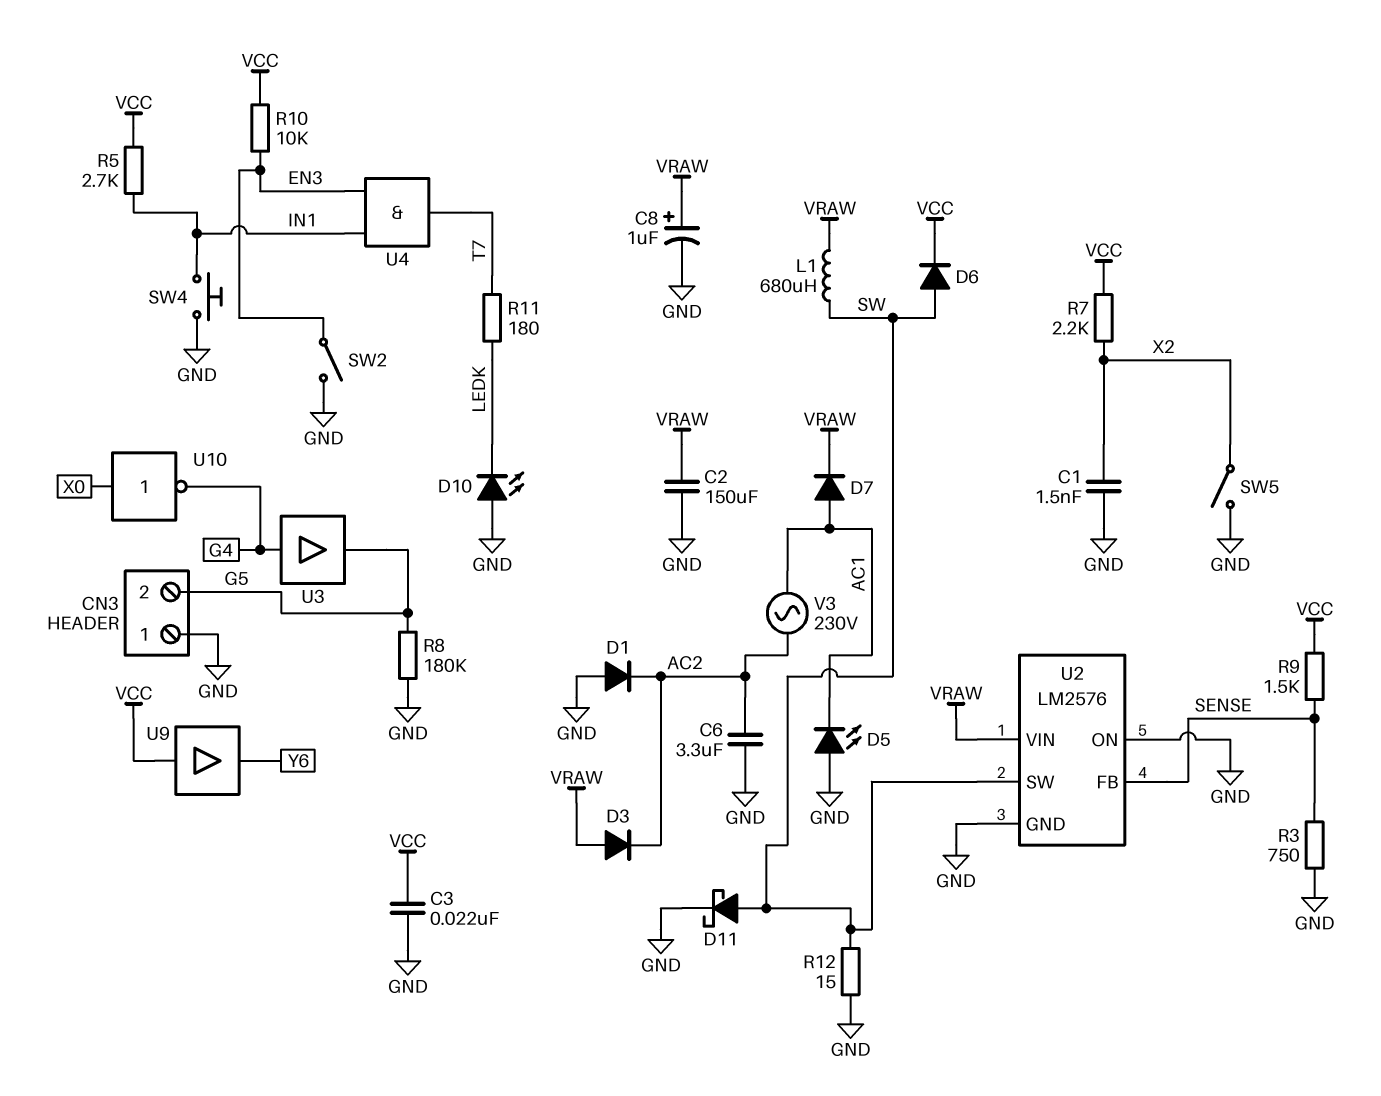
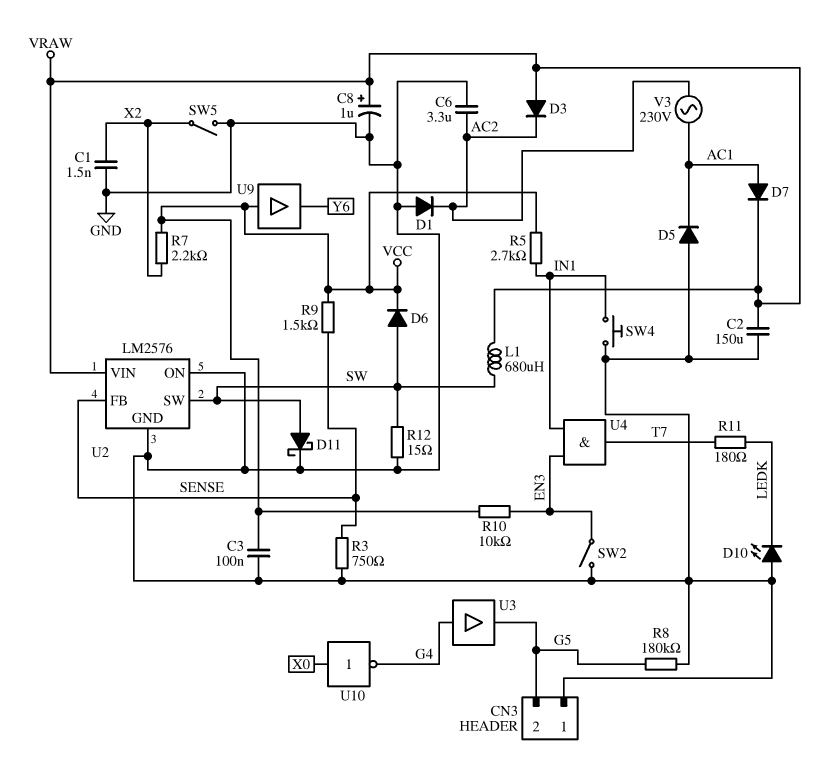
C3: 22nF (GND, VCC) -> 100nF (GND, VCC)
D5: LED (A GND, K AC1) -> diode (A GND, K AC1)

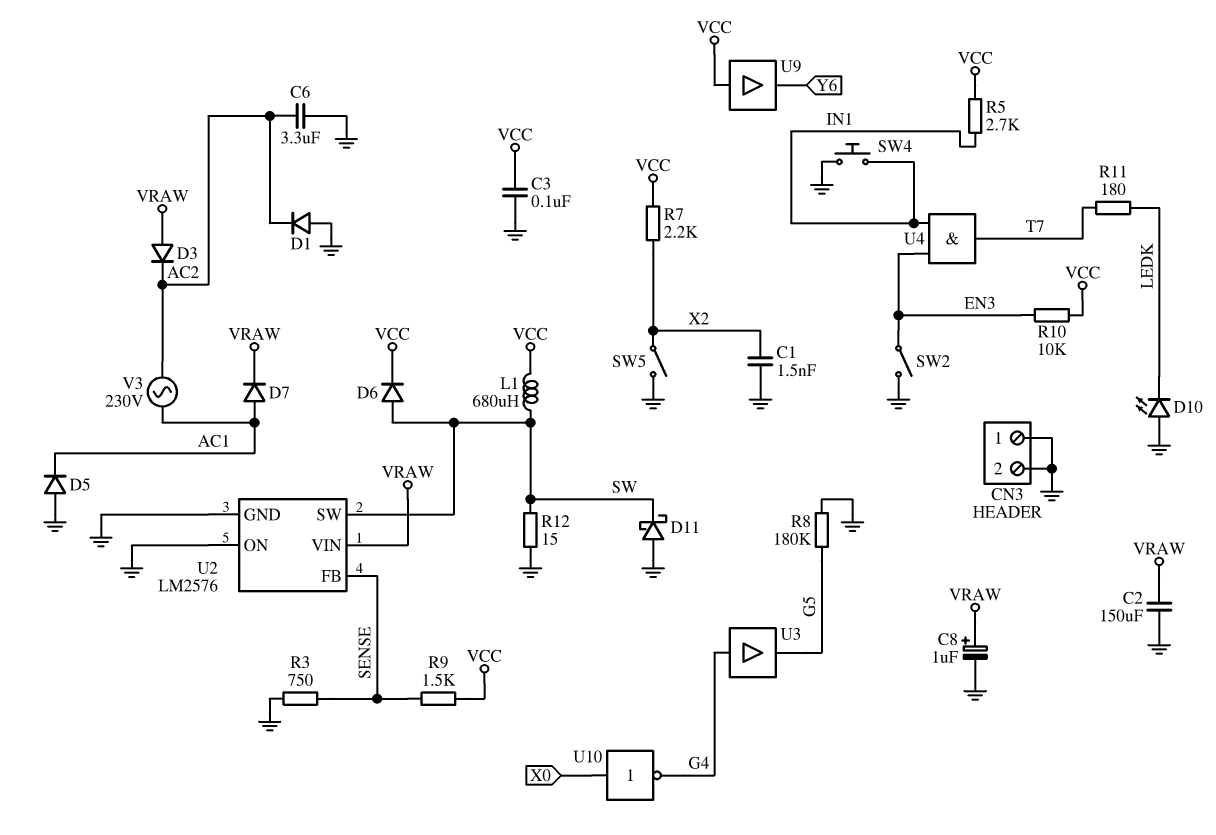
CN3 pin 2: G5 -> GND
D11: schottky (A SW, K GND) -> schottky (A GND, K SW)
L1: 680uH (SW, VRAW) -> 680uH (SW, VCC)

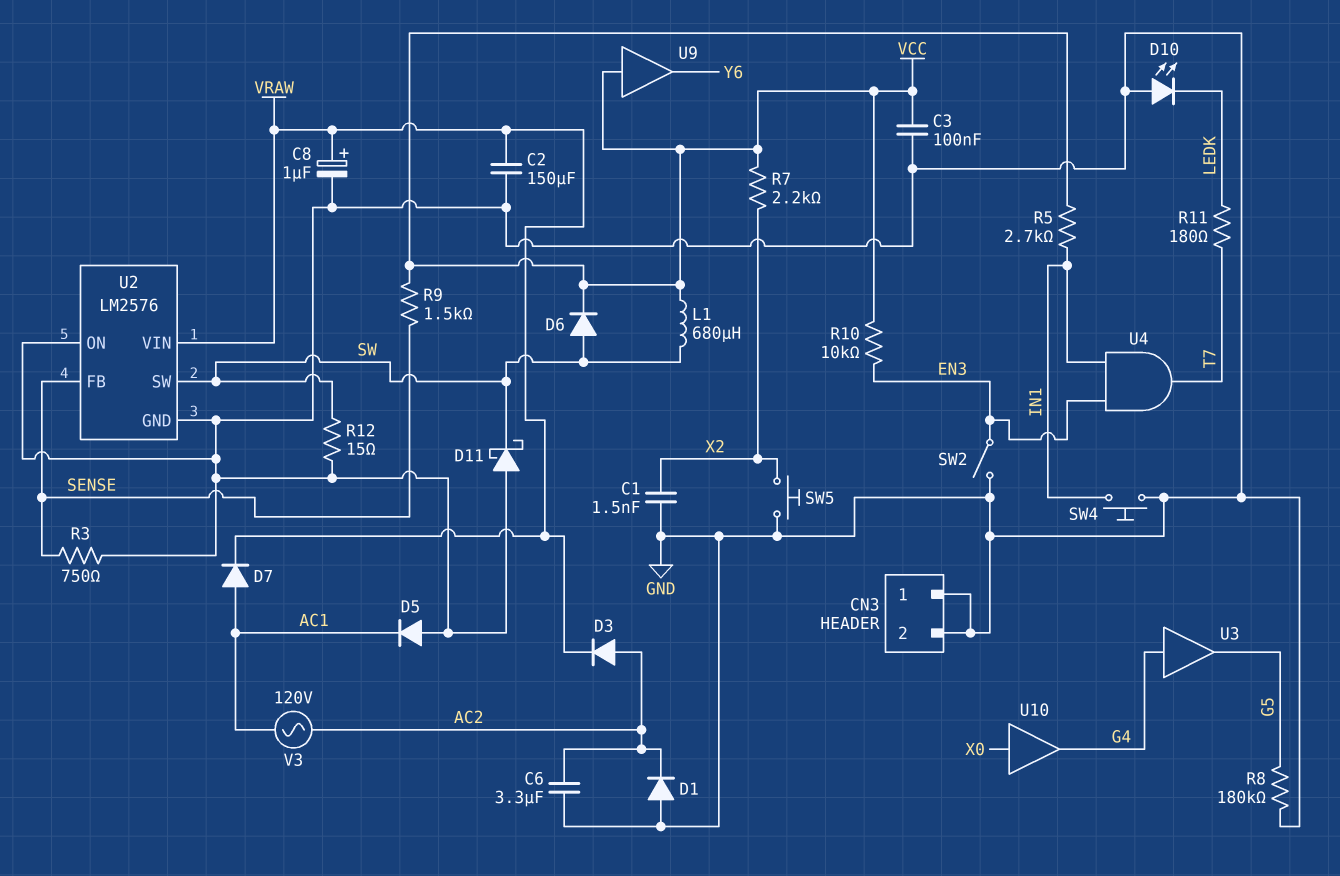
D3: diode (A VRAW, K AC2) -> diode (A AC2, K VRAW)
SW5: switch (GND, X2) -> button (GND, X2)
U10: NOT (in X0, out G4) -> buffer (in X0, out G4)
V3: AC 230V (AC1, AC2) -> AC 120V (AC1, AC2)

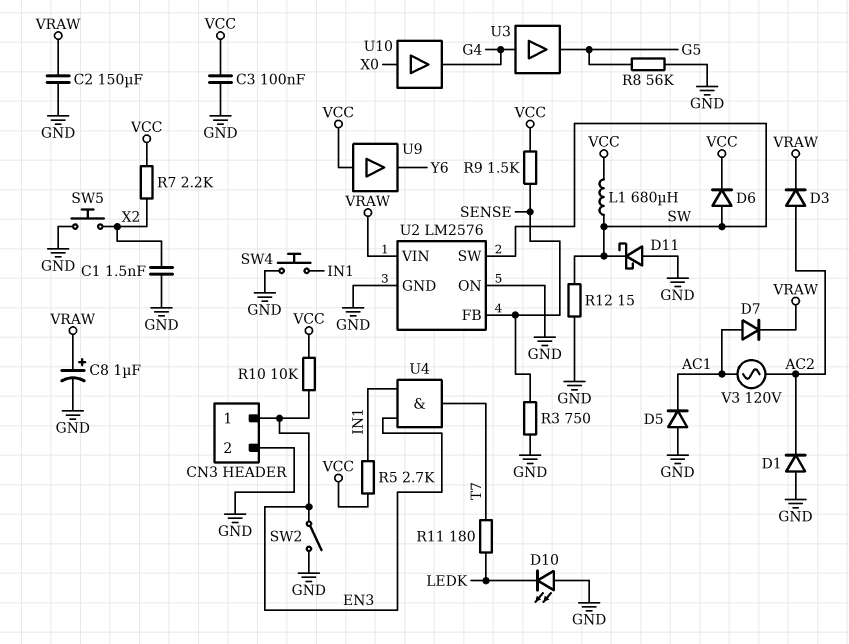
C6: 3.3uF (AC2, GND) -> none
CN3 pin 1: GND -> EN3
R8: 180k (G5, GND) -> 56k (G5, GND)

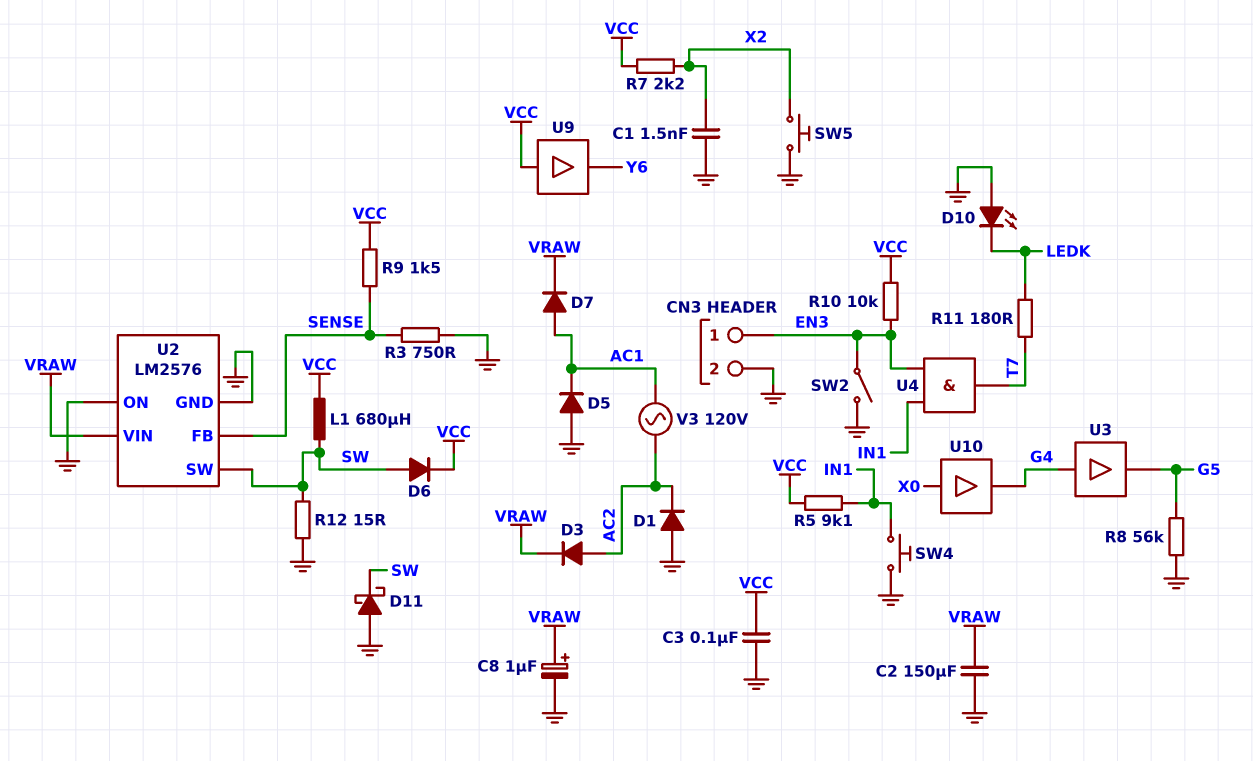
R5: 2.7k (IN1, VCC) -> 9.1k (IN1, VCC)

